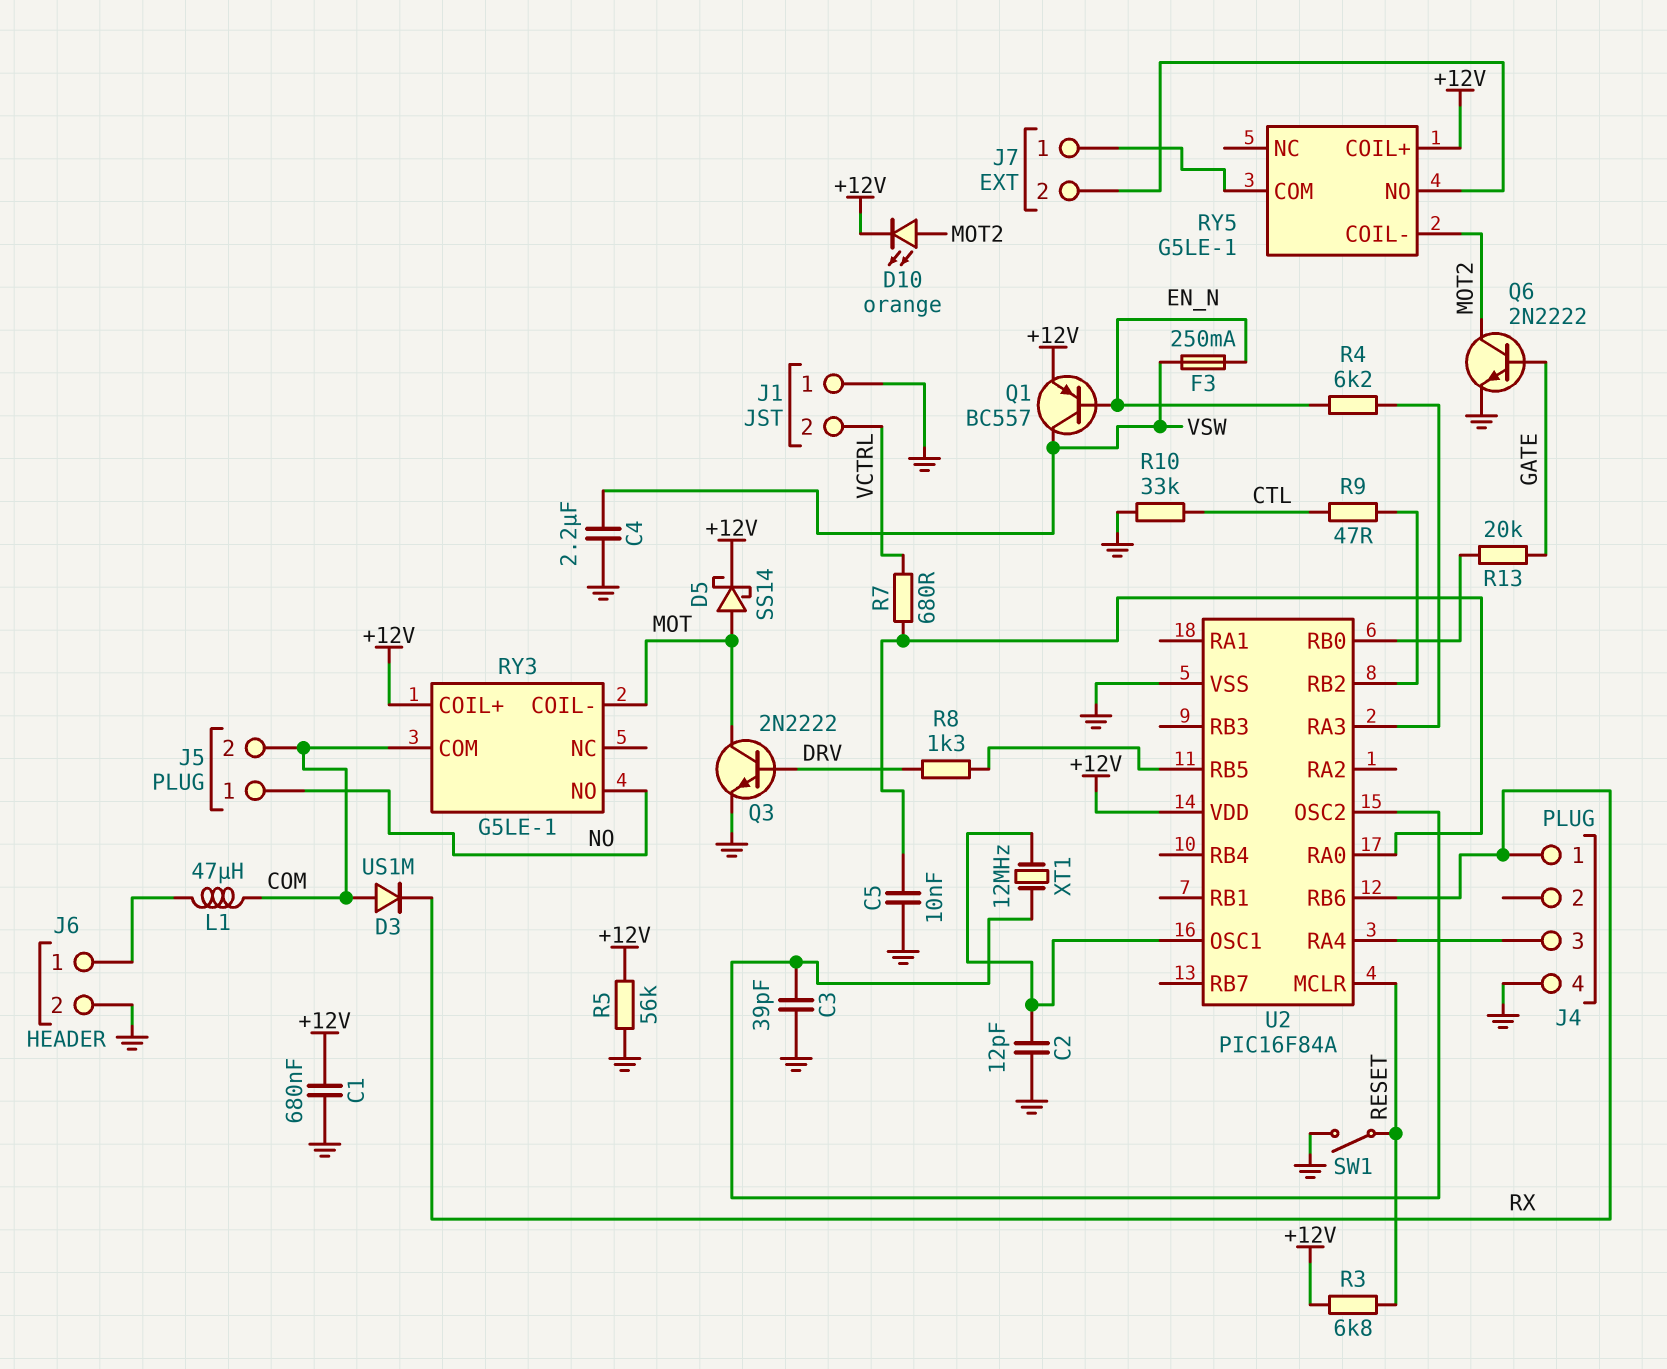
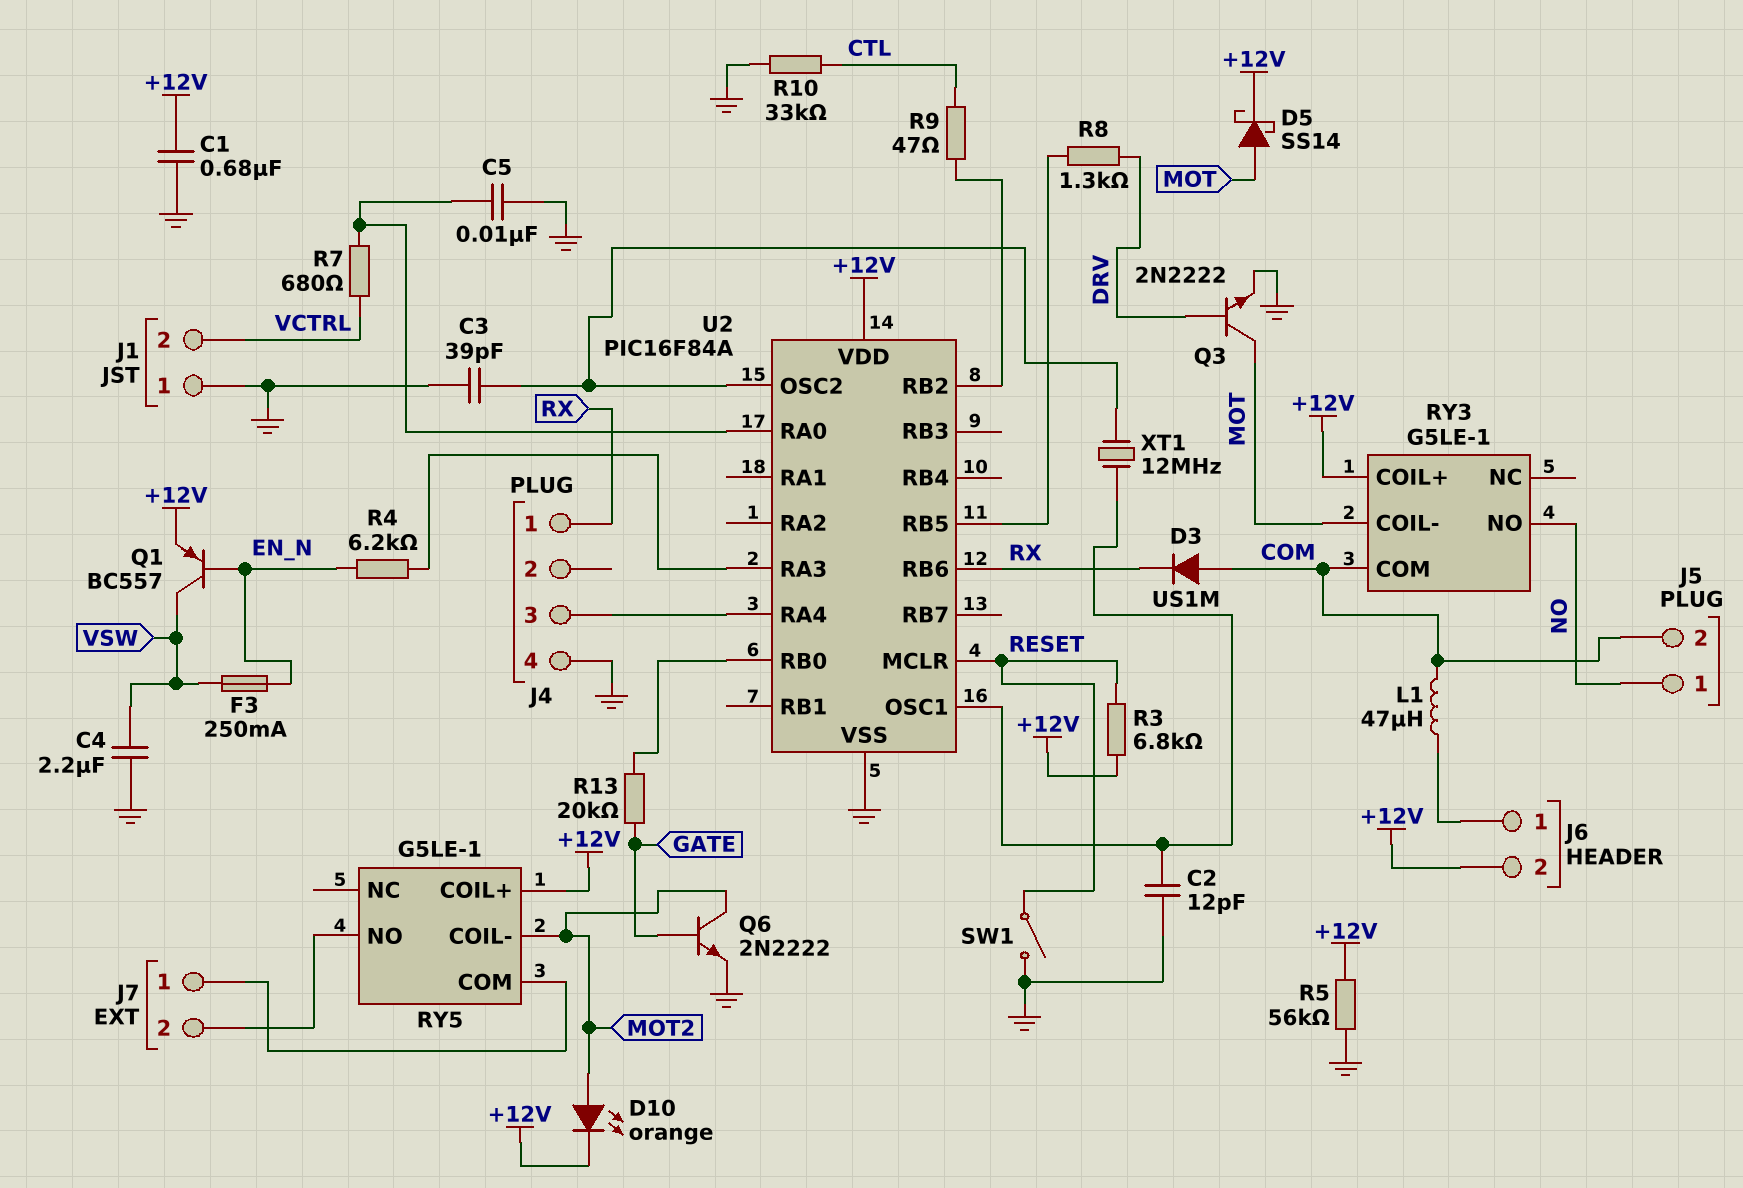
J6 pin 2: GND -> +12V

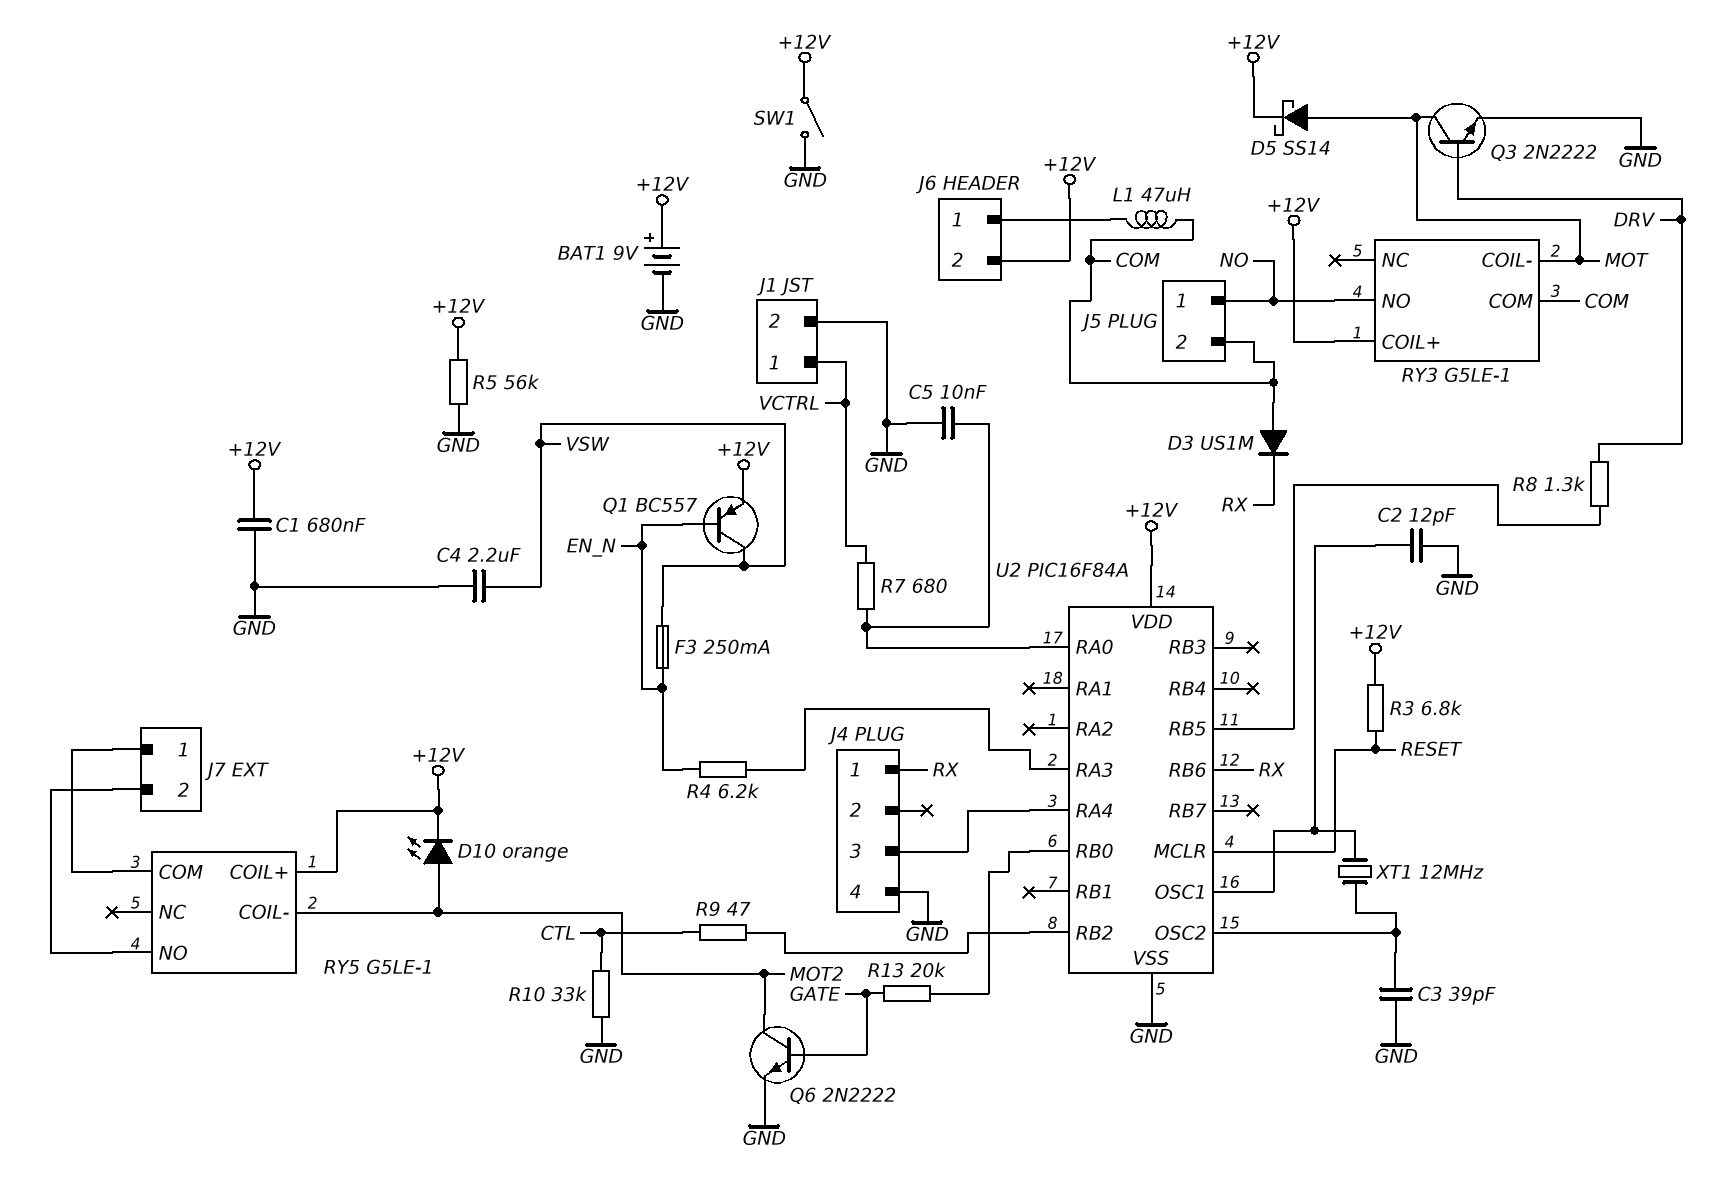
BAT1: none -> 9V (plus +12V, minus GND)
J1 pin 1: GND -> VCTRL
J1 pin 2: VCTRL -> GND
SW1: switch (GND, RESET) -> switch (+12V, GND)

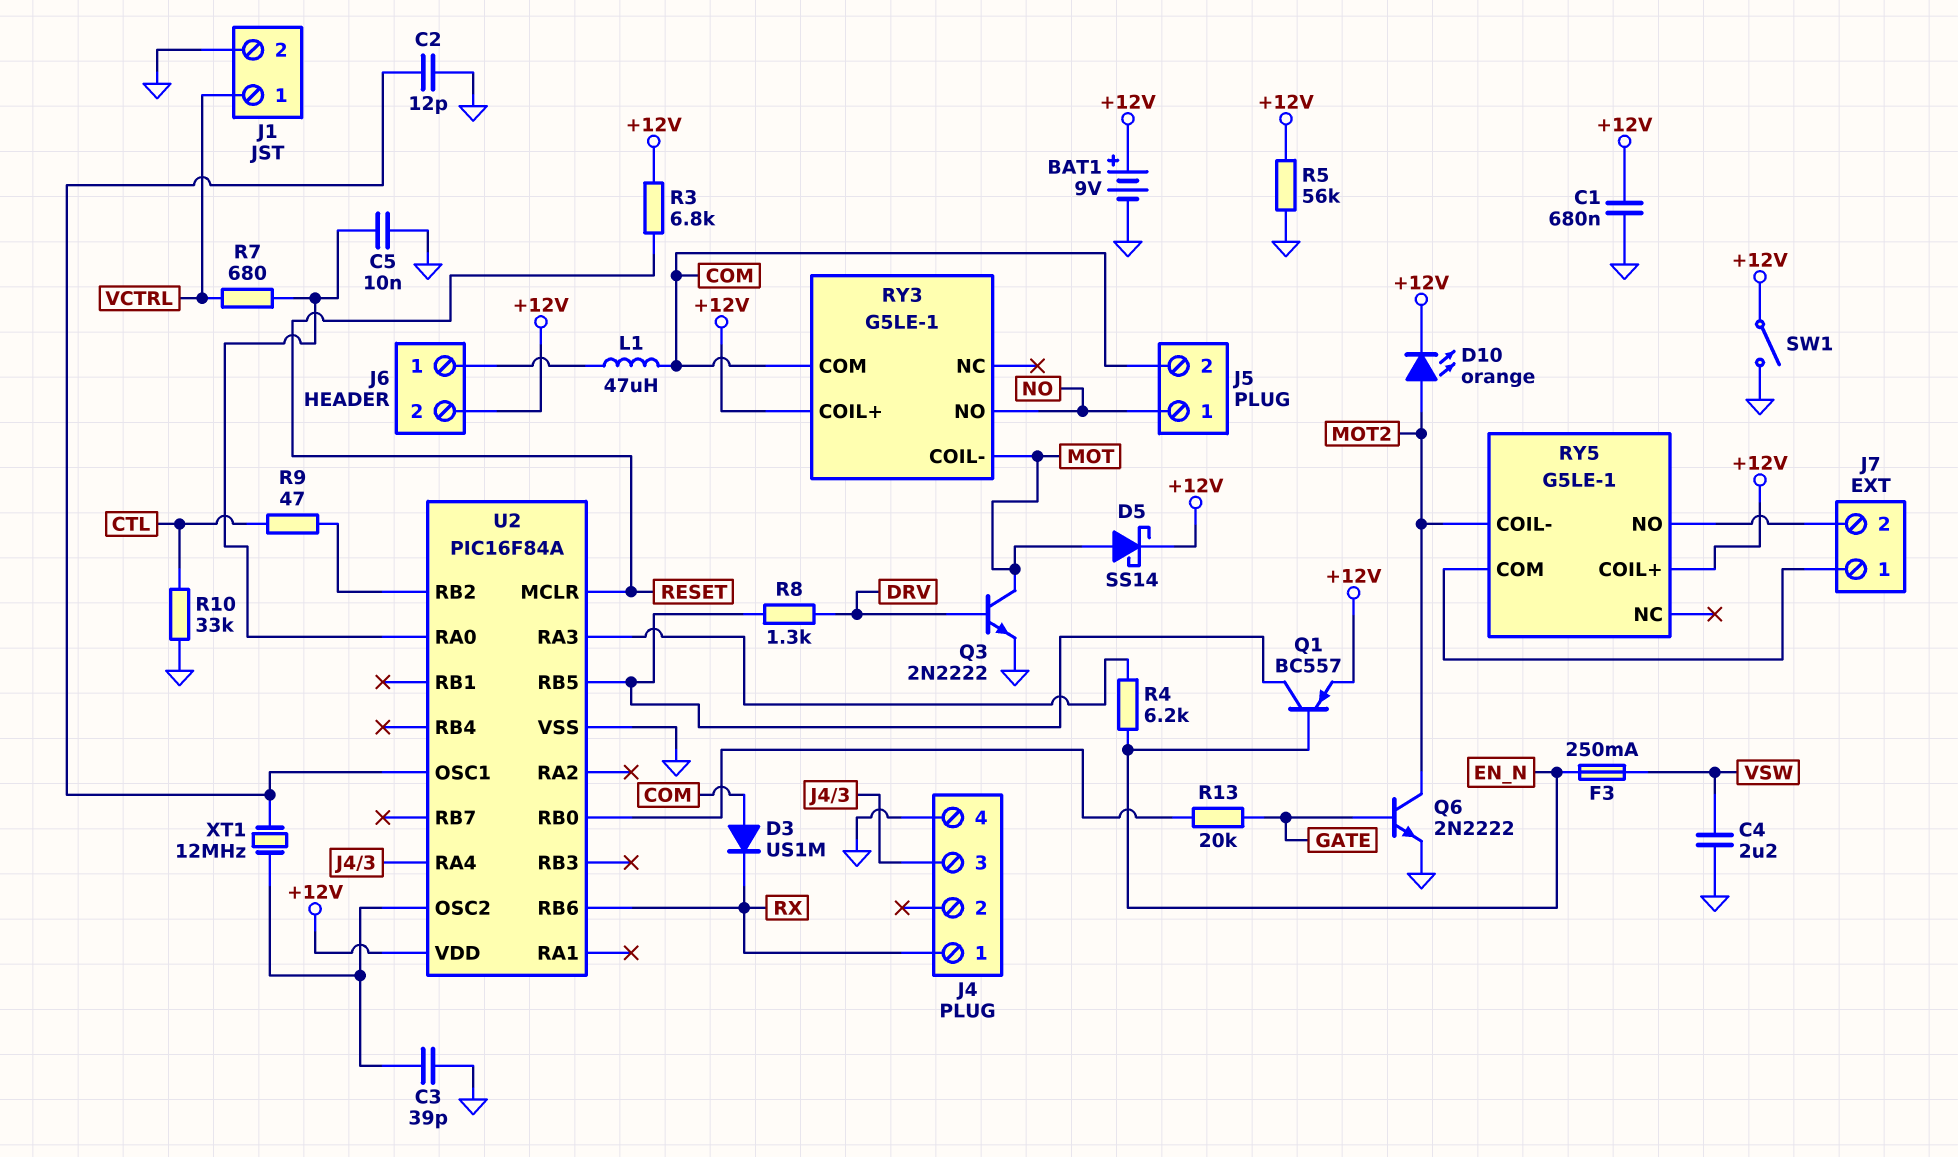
Q1: PNP BC557 (B EN_N, C VSW, E +12V) -> PNP BC557 (B EN_N, C U2/RB5, E +12V)

